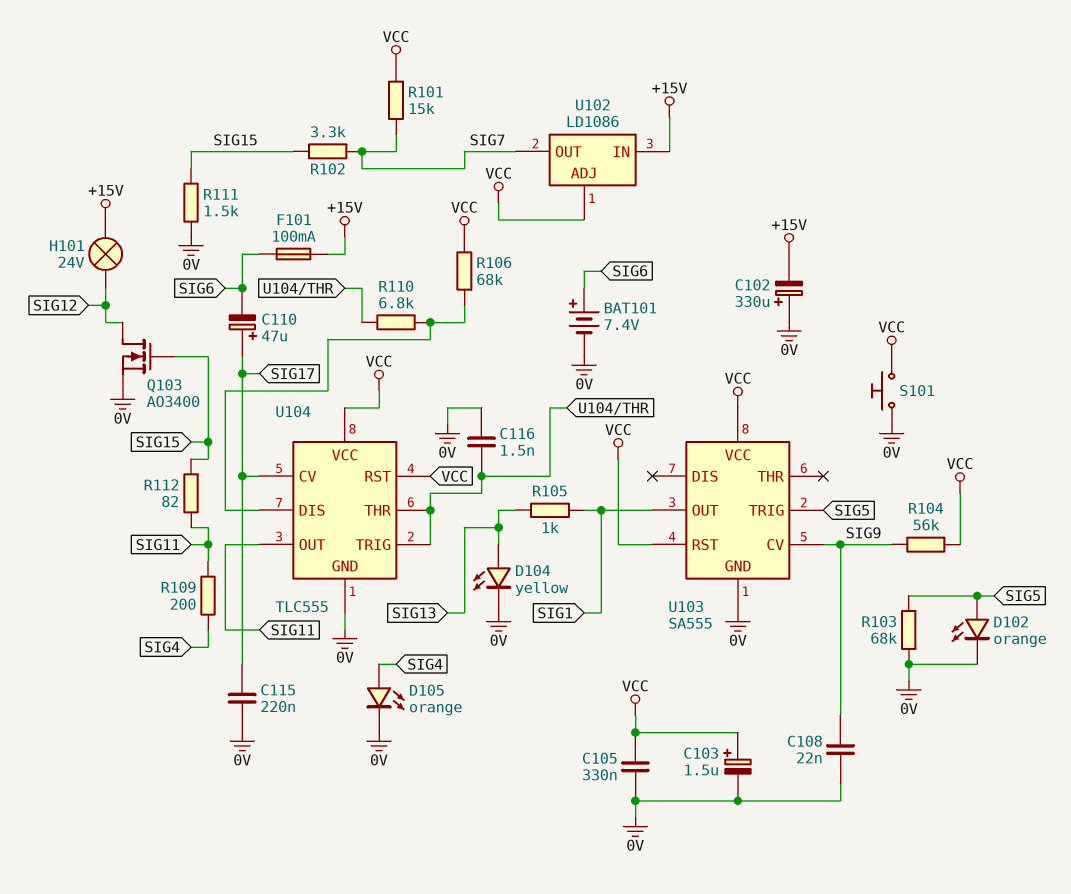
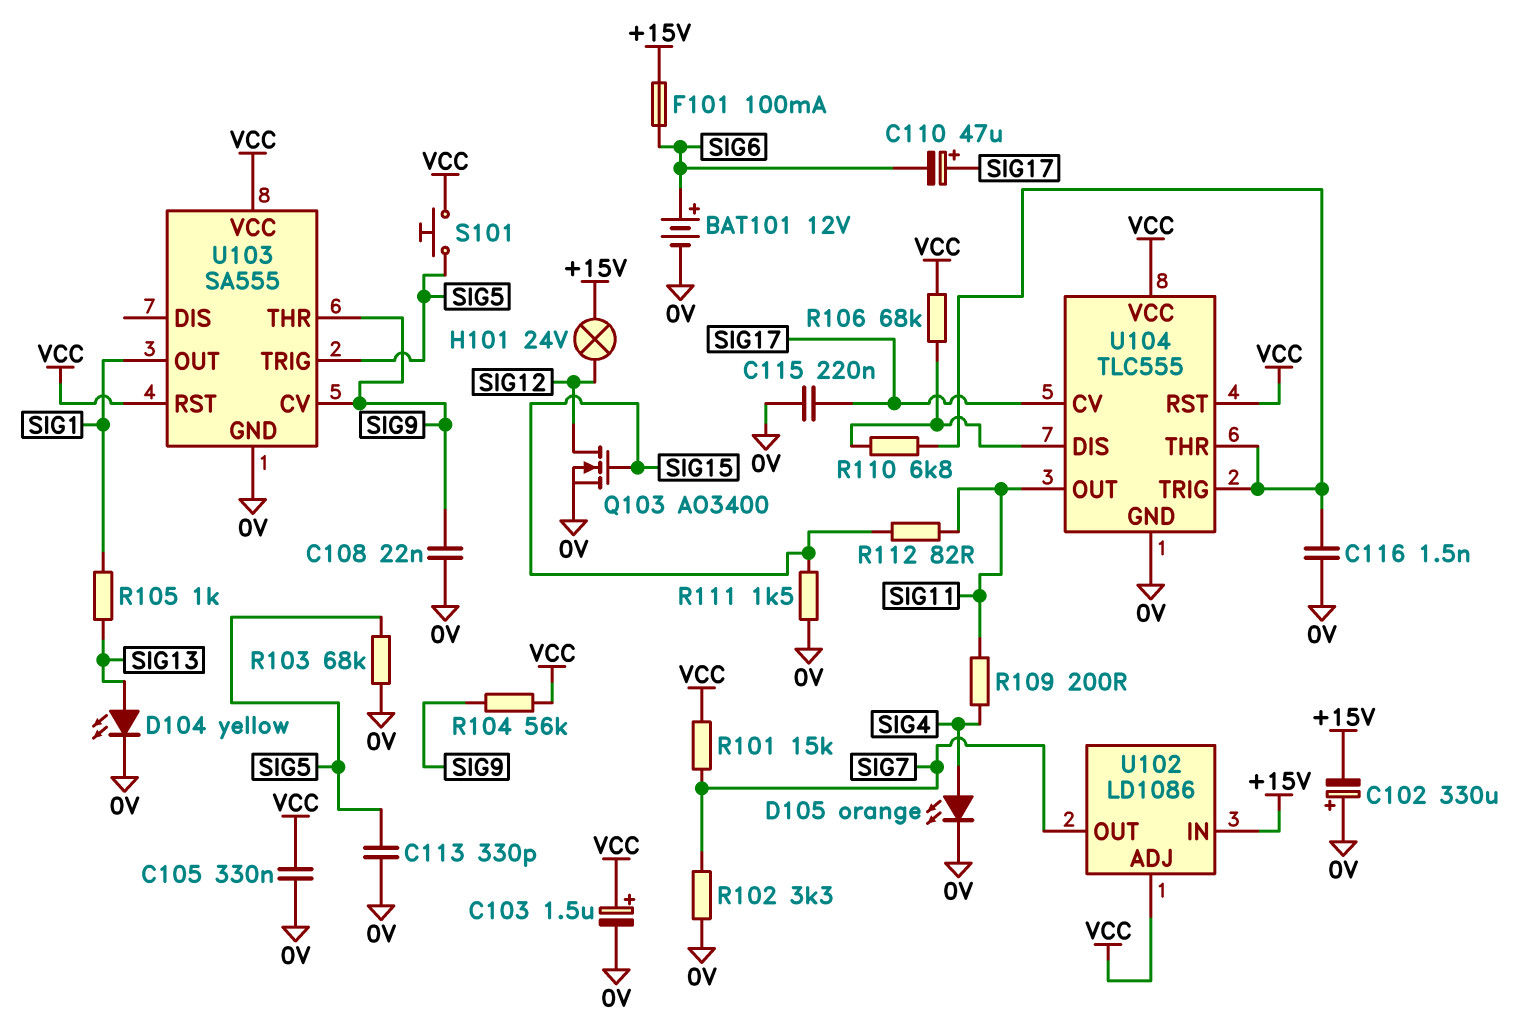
BAT101: 7.4V (plus SIG6, minus 0V) -> 12V (plus SIG6, minus 0V)
C113: none -> 330pF (0V, SIG5)
D102: LED orange (A SIG5, K 0V) -> none
R102: 3.3k (SIG7, SIG15) -> 3.3k (0V, SIG7)
S101: button (0V, VCC) -> button (SIG5, VCC)
U103 pin THR: none -> SIG9

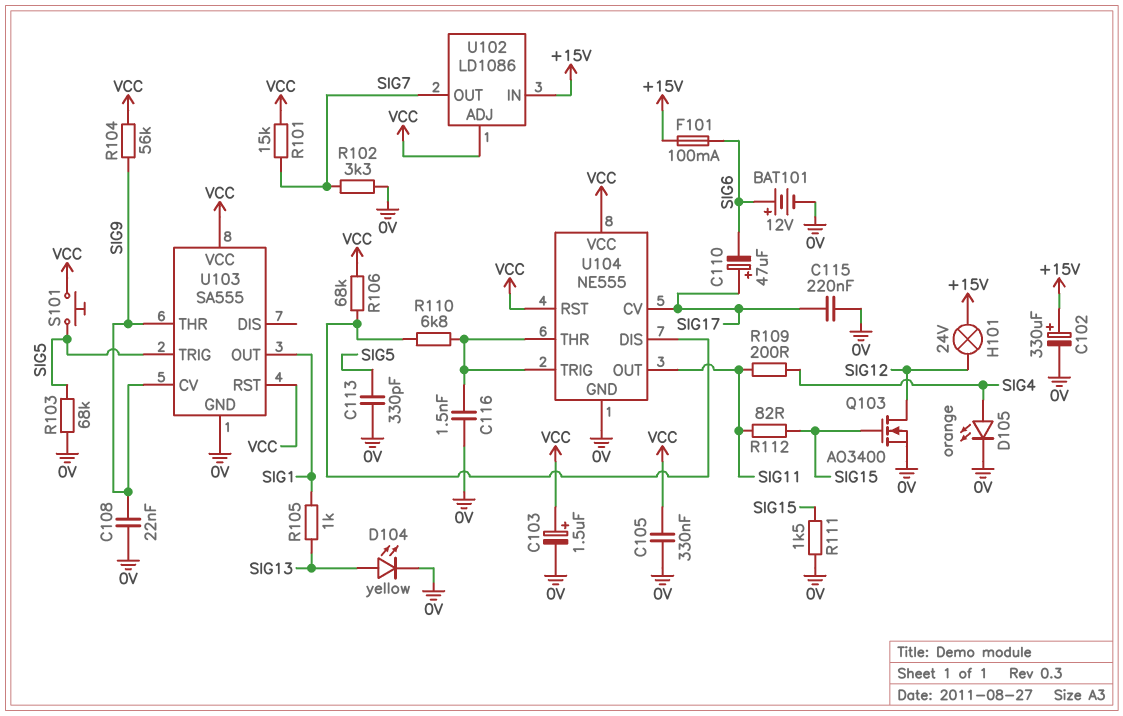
C102: 330uF (plus 0V, minus +15V) -> 330uF (plus +15V, minus 0V)
U104: TLC555 -> NE555

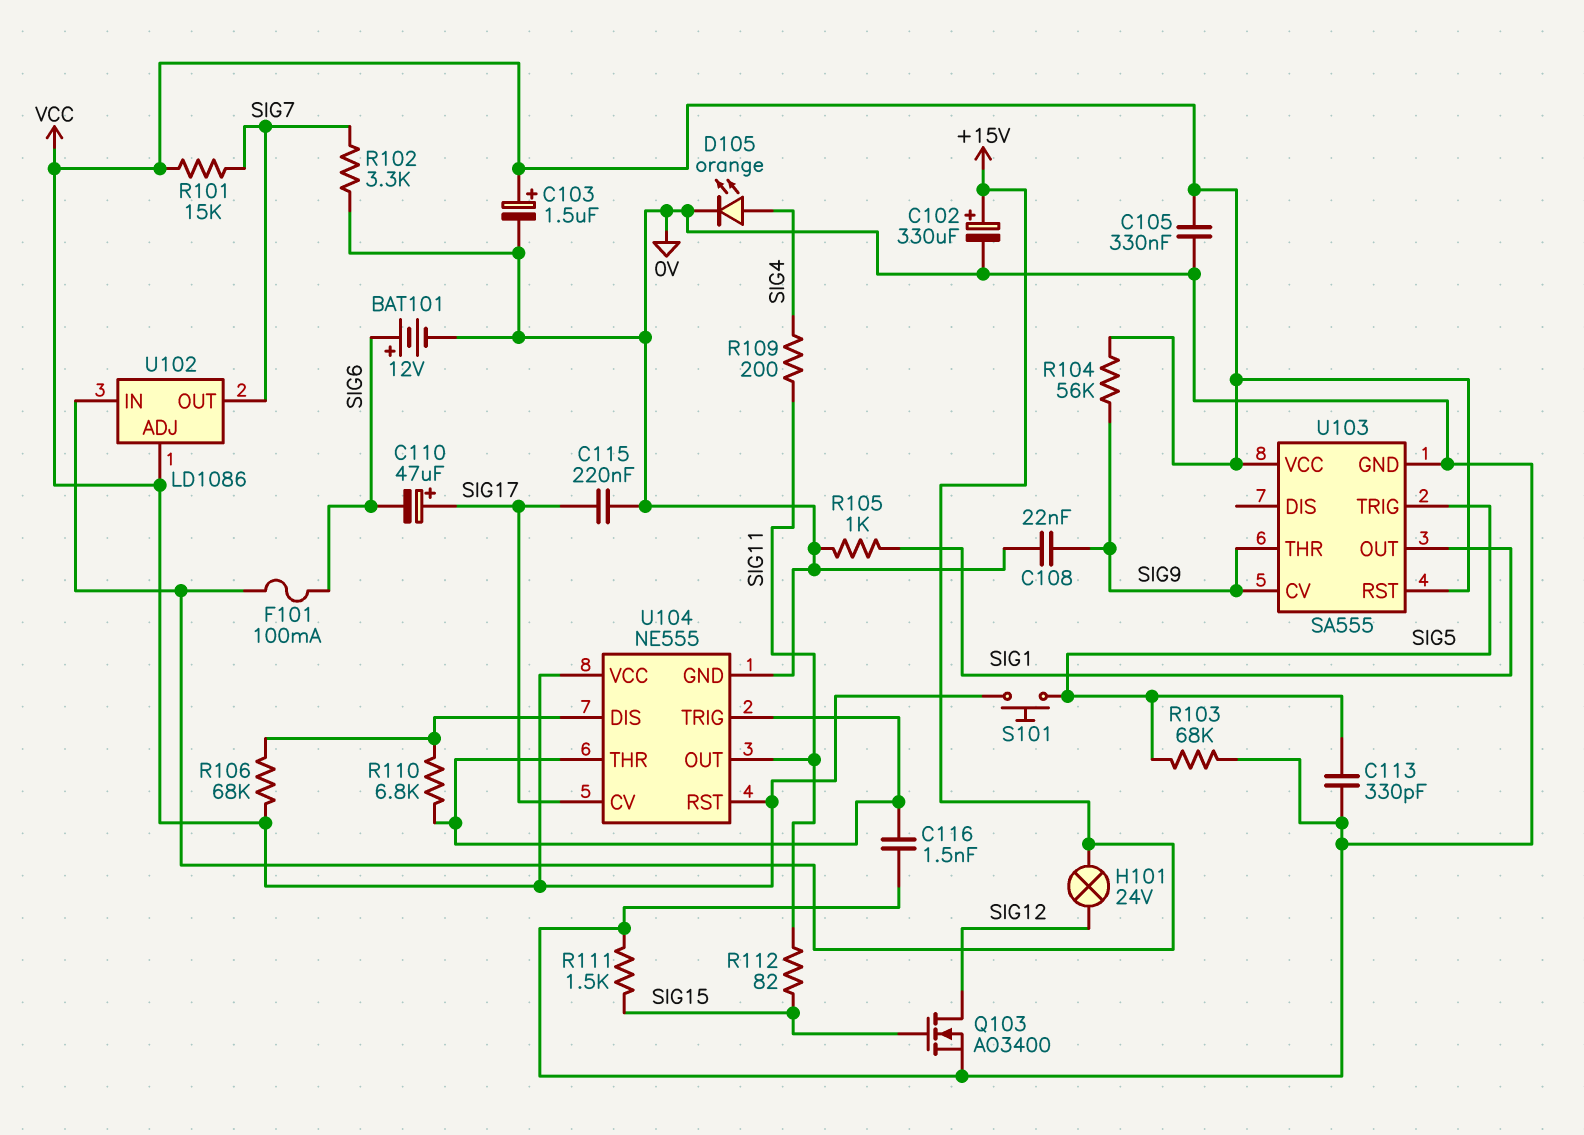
D104: LED yellow (A SIG13, K 0V) -> none
R105: 1k (SIG1, SIG13) -> 1k (0V, SIG1)

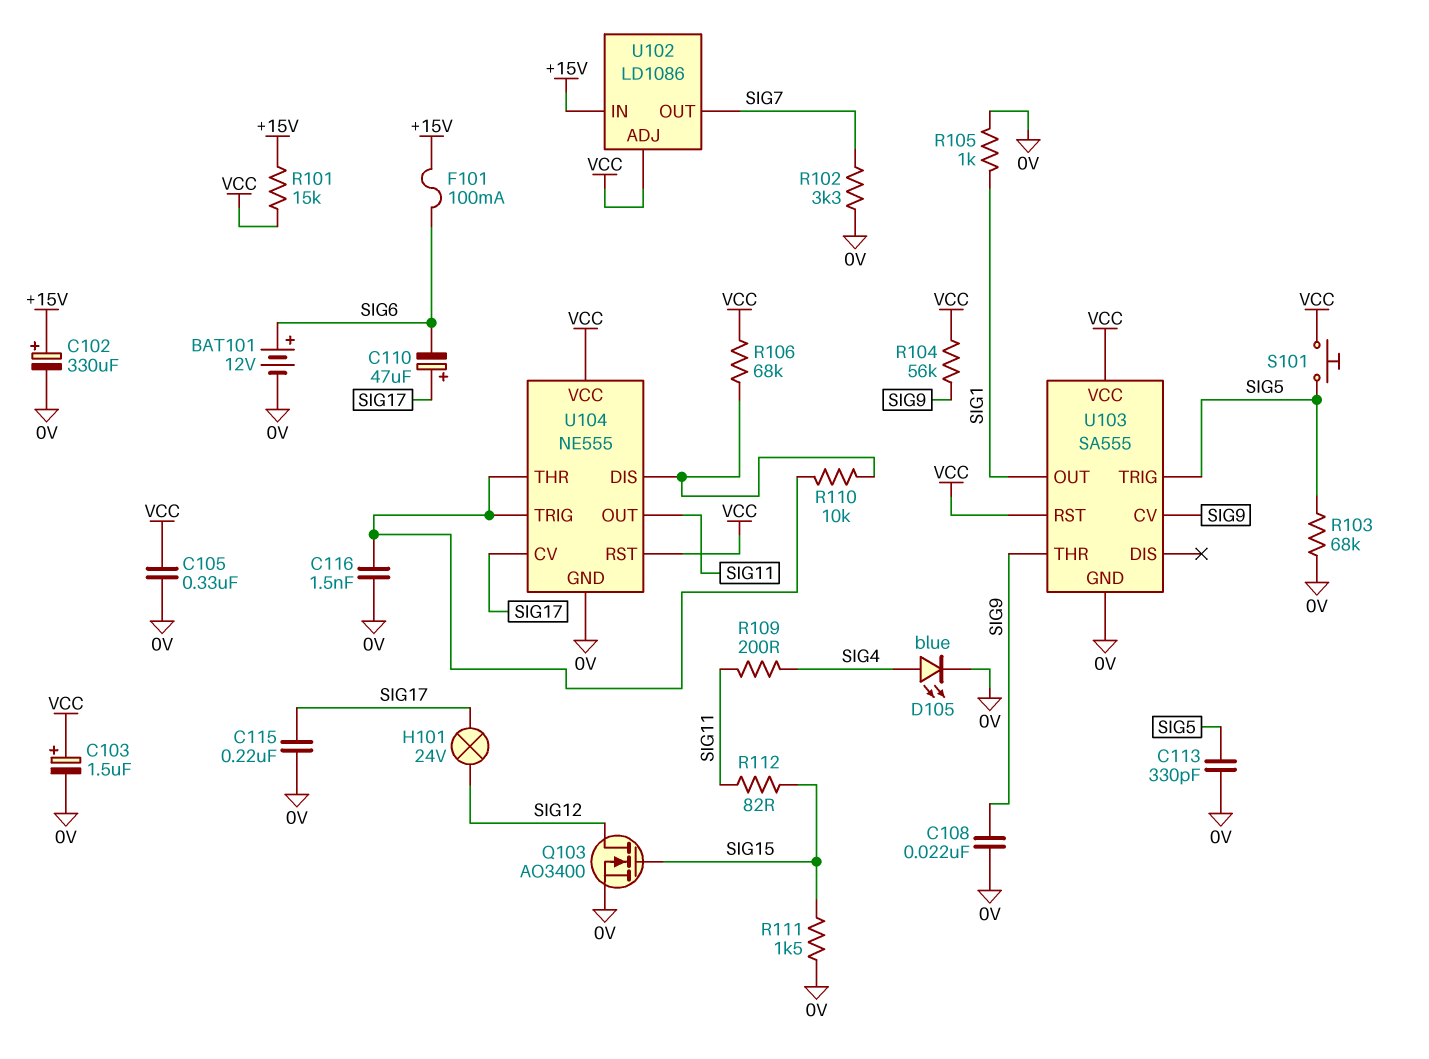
D105: LED orange (A SIG4, K 0V) -> LED blue (A SIG4, K 0V)
H101: lamp 24V (+15V, SIG12) -> lamp 24V (SIG12, SIG17)
R101: 15k (SIG7, VCC) -> 15k (+15V, VCC)
R110: 6.8k (U104/DIS, U104/THR) -> 10k (U104/DIS, U104/THR)

